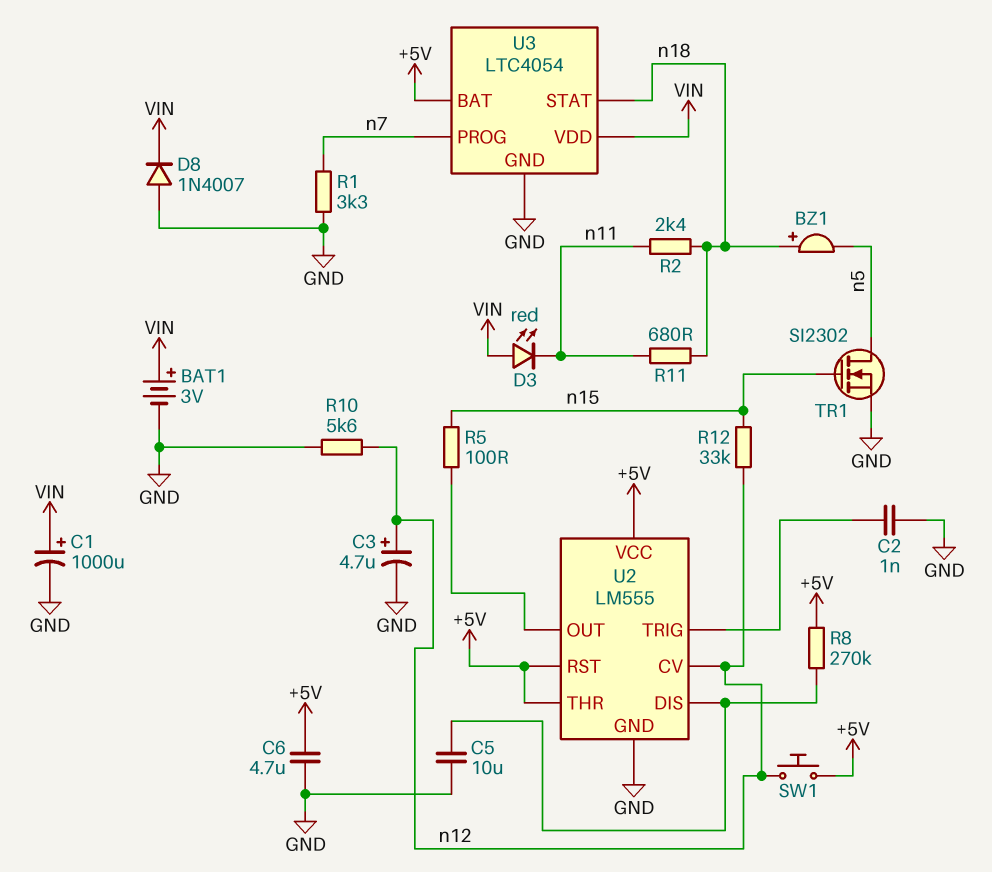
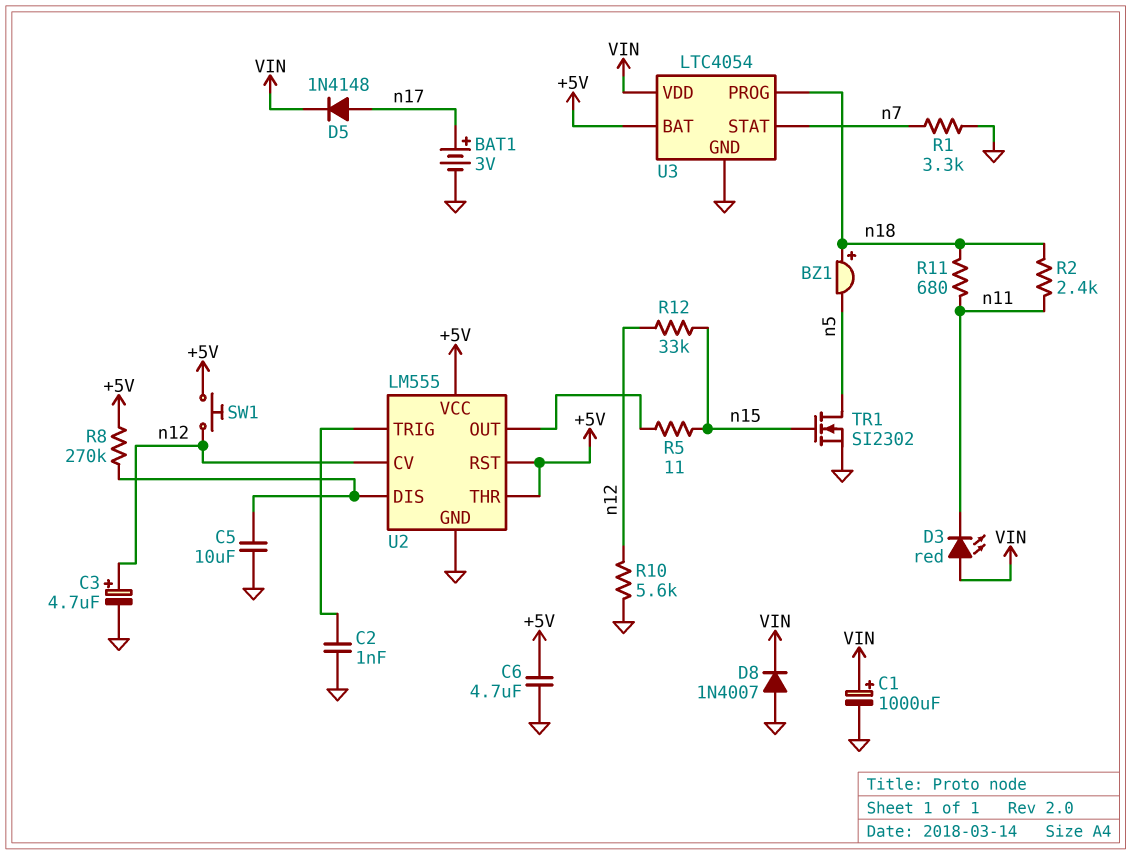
BAT1: 3V (plus VIN, minus GND) -> 3V (plus n17, minus GND)
D5: none -> diode 1N4148 (A n17, K VIN)
R5: 100 (U2/OUT, n15) -> 11 (U2/OUT, n15)
U3 pin PROG: n7 -> n18
U3 pin STAT: n18 -> n7

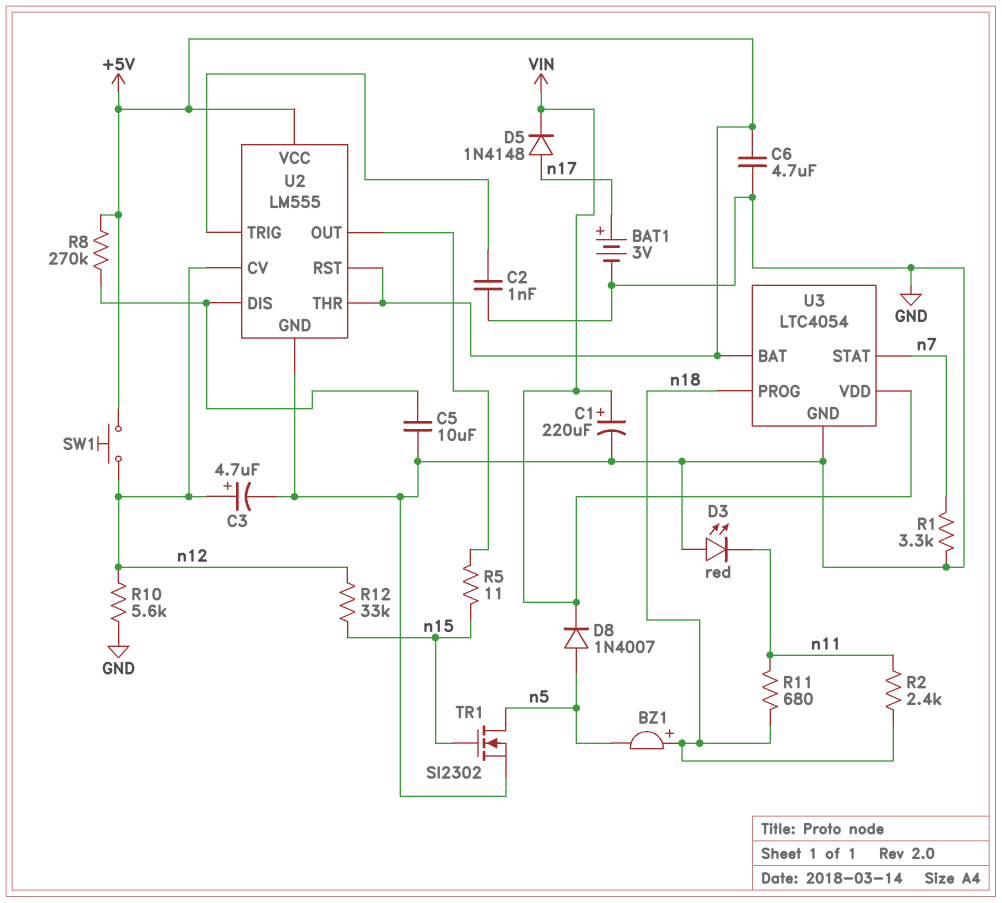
C1: 1000uF (plus VIN, minus GND) -> 220uF (plus VIN, minus GND)
D3: LED red (A VIN, K n11) -> LED red (A GND, K n11)
D8: diode 1N4007 (A GND, K VIN) -> diode 1N4007 (A n5, K VIN)

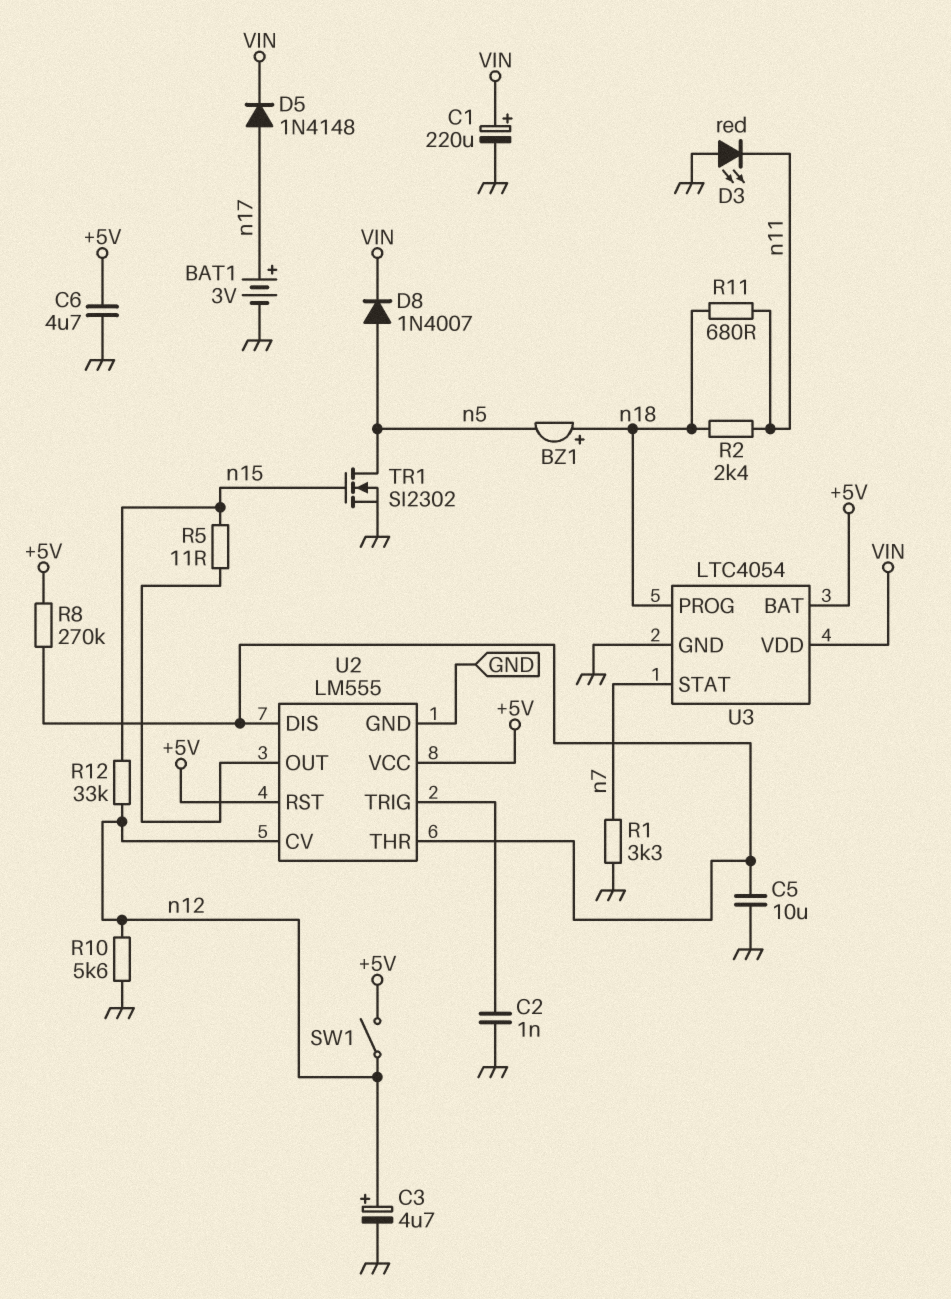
SW1: button (+5V, n12) -> switch (+5V, n12)
U2 pin THR: +5V -> U2/DIS

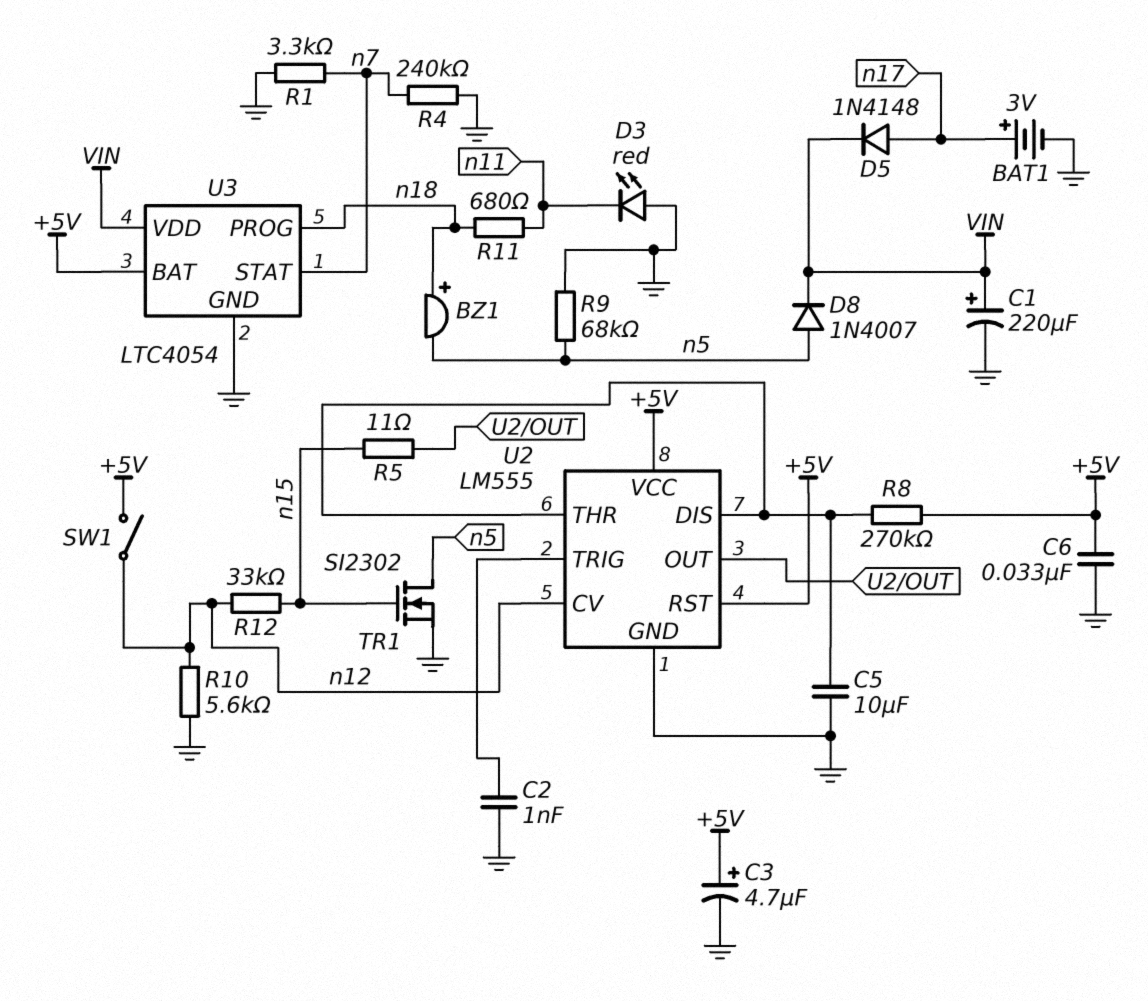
C3: 4.7uF (plus n12, minus GND) -> 4.7uF (plus +5V, minus GND)
C6: 4.7uF (+5V, GND) -> 33nF (+5V, GND)
R2: 2.4k (n11, n18) -> none
R4: none -> 240k (GND, n7)
R9: none -> 68k (GND, n5)

